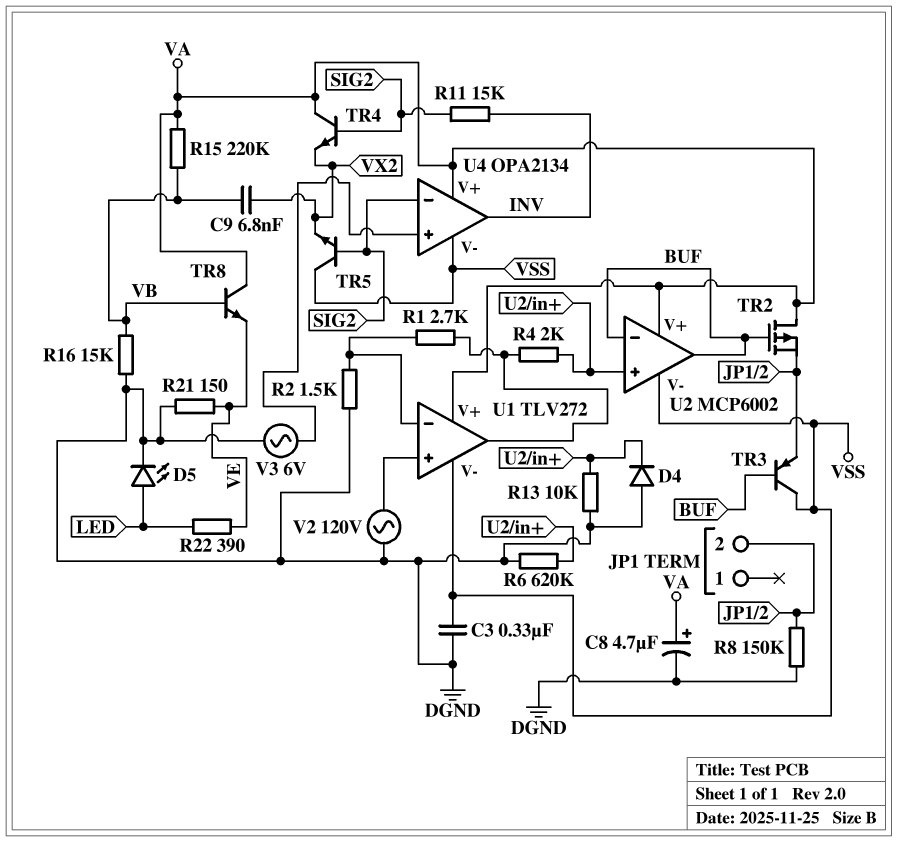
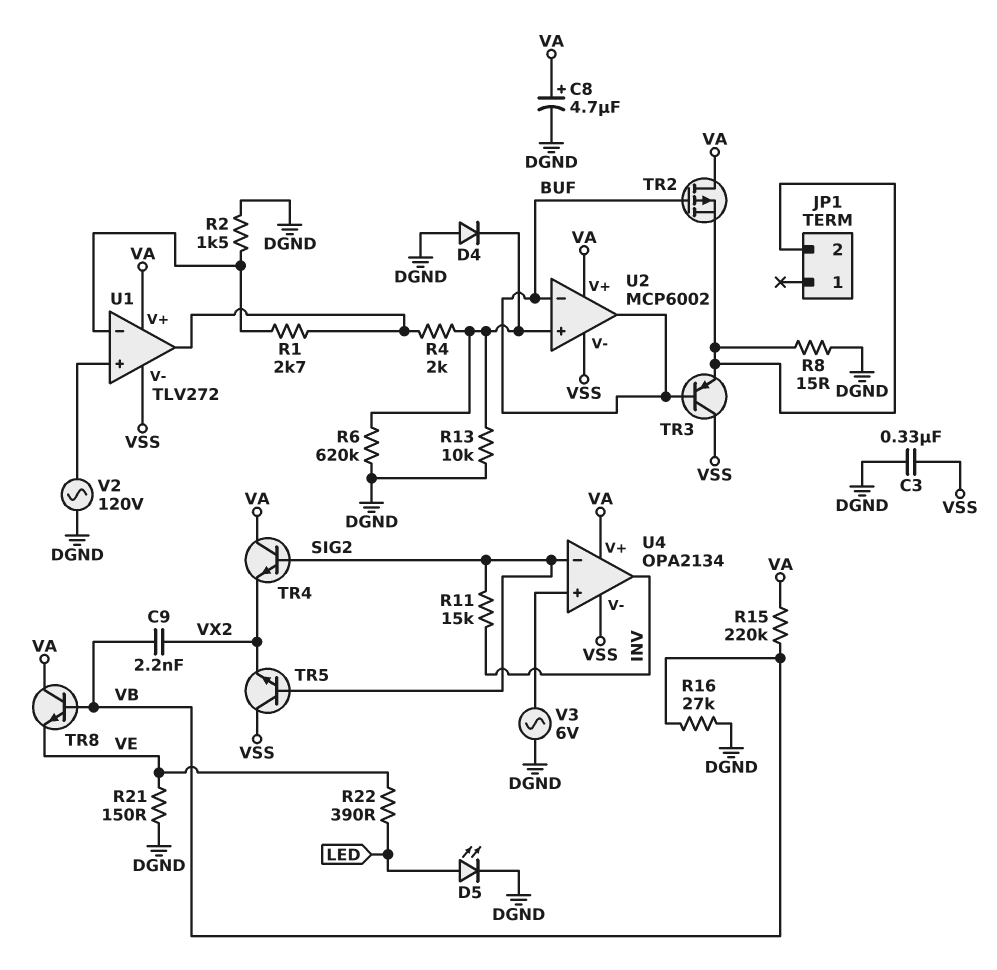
C9: 6.8nF (VB, VX2) -> 2.2nF (VB, VX2)
R8: 150k (DGND, JP1/2) -> 15 (DGND, JP1/2)
R16: 15k (DGND, VB) -> 27k (DGND, VB)

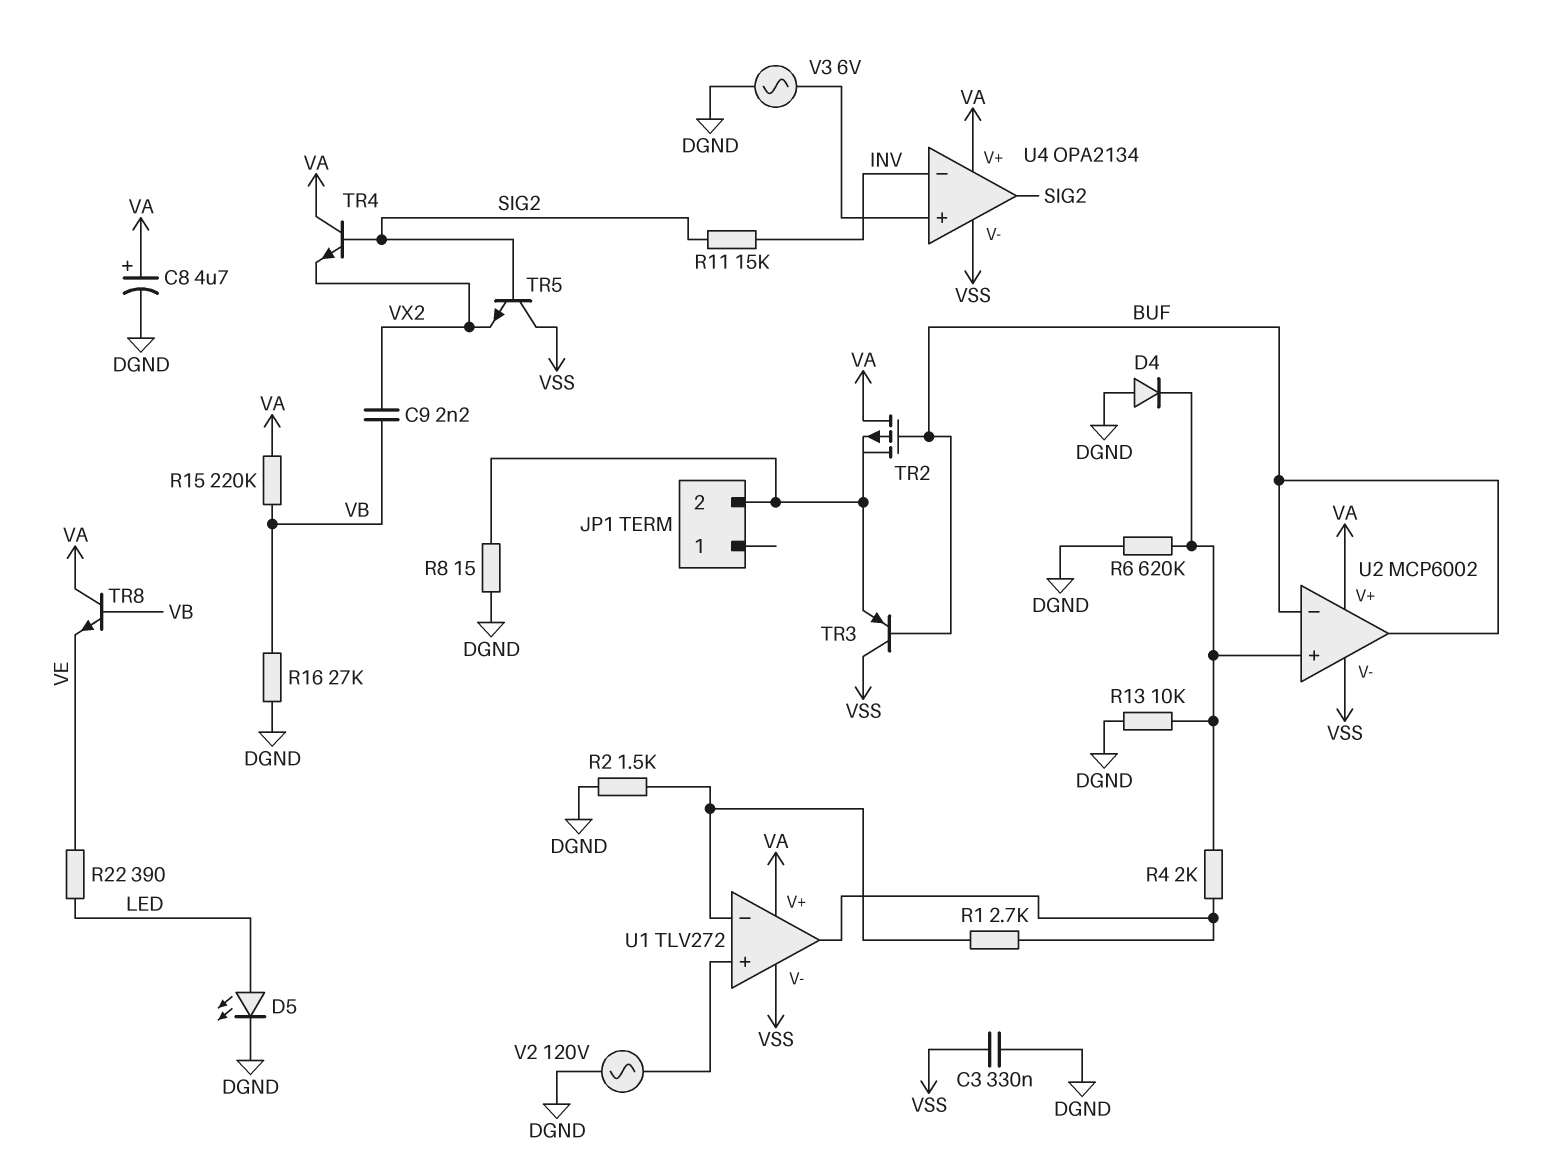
R21: 150 (DGND, VE) -> none
U4 pin in-: SIG2 -> INV
U4 pin out: INV -> SIG2

